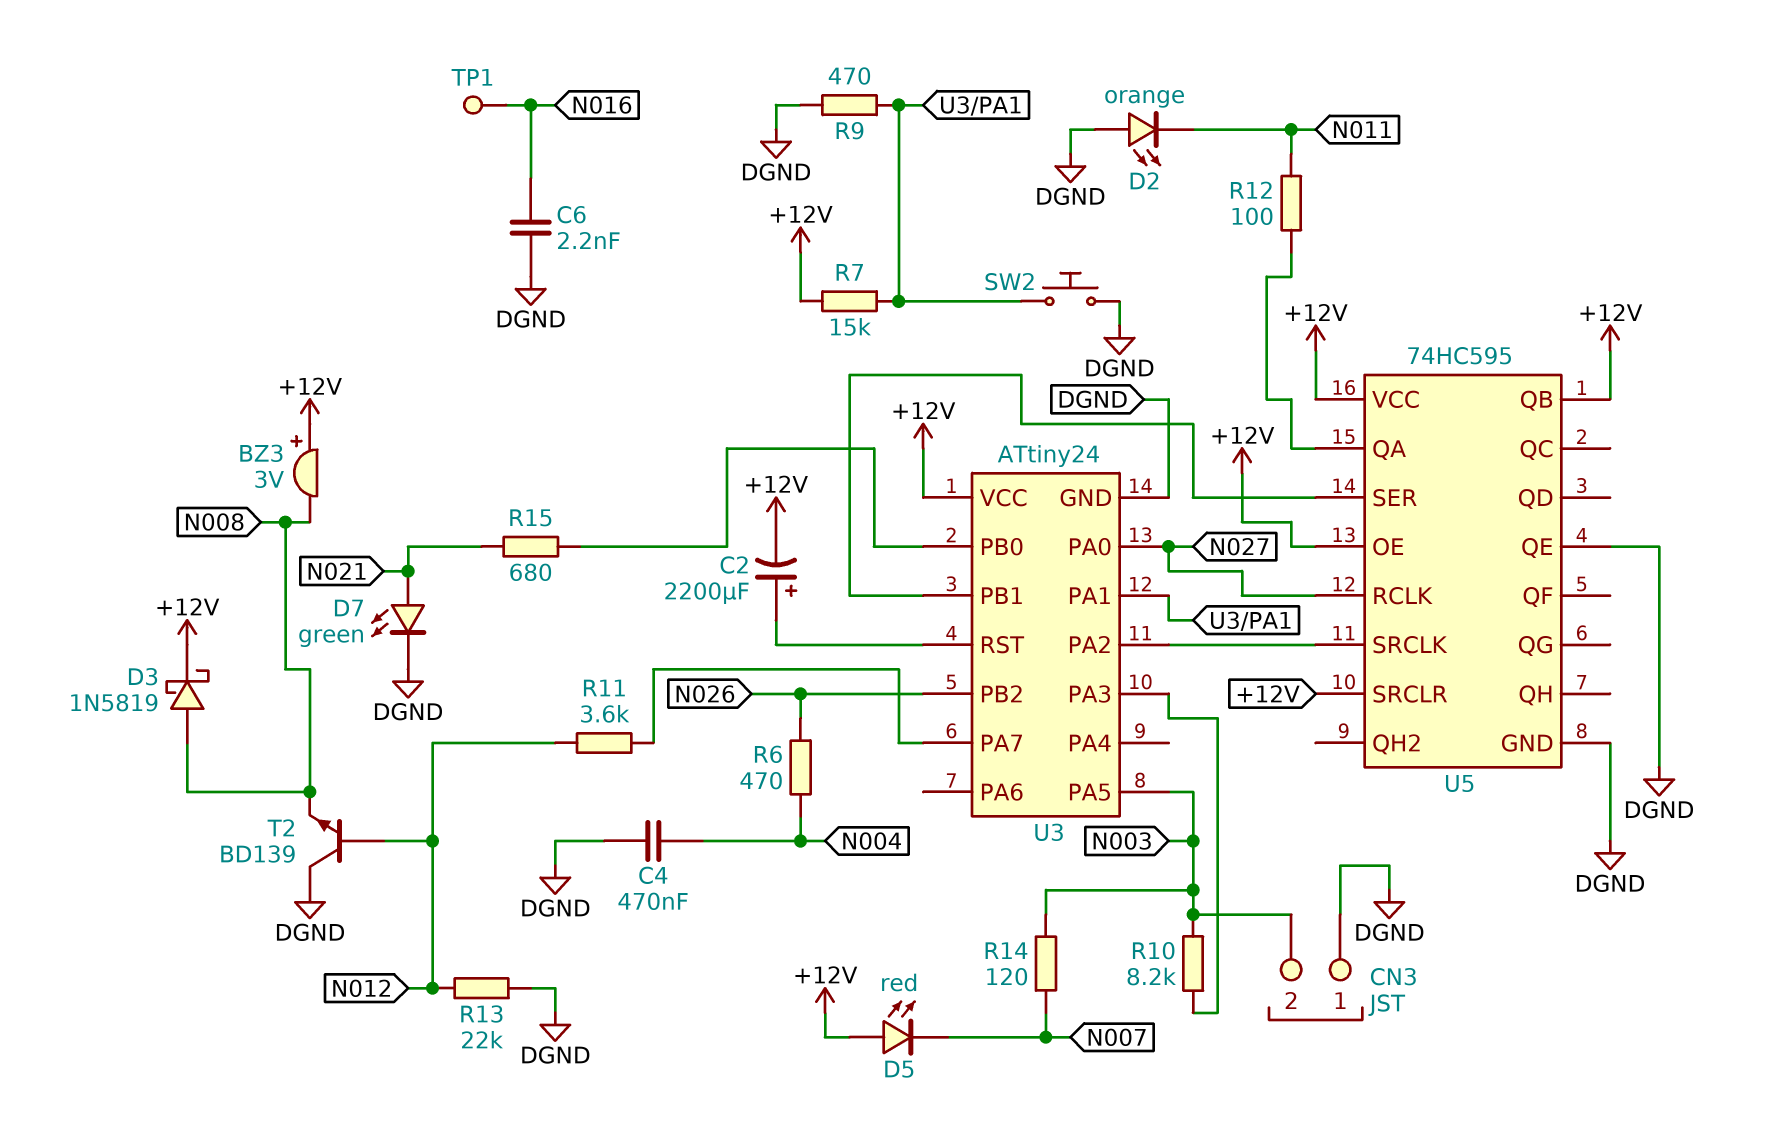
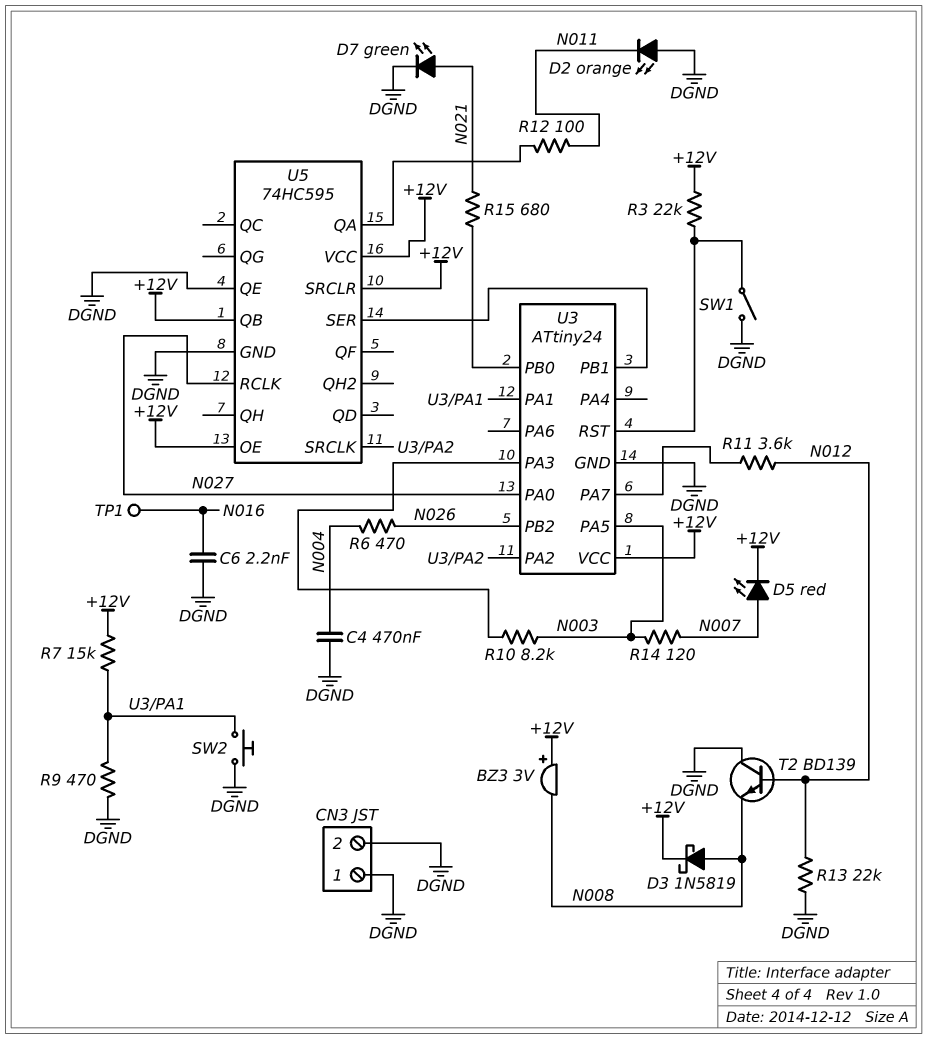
C2: 2200uF (plus U3/RST, minus +12V) -> none
CN3 pin 2: N003 -> DGND
D5: LED red (A +12V, K N007) -> LED red (A N007, K +12V)
R3: none -> 22k (+12V, U3/RST)
SW1: none -> switch (DGND, U3/RST)

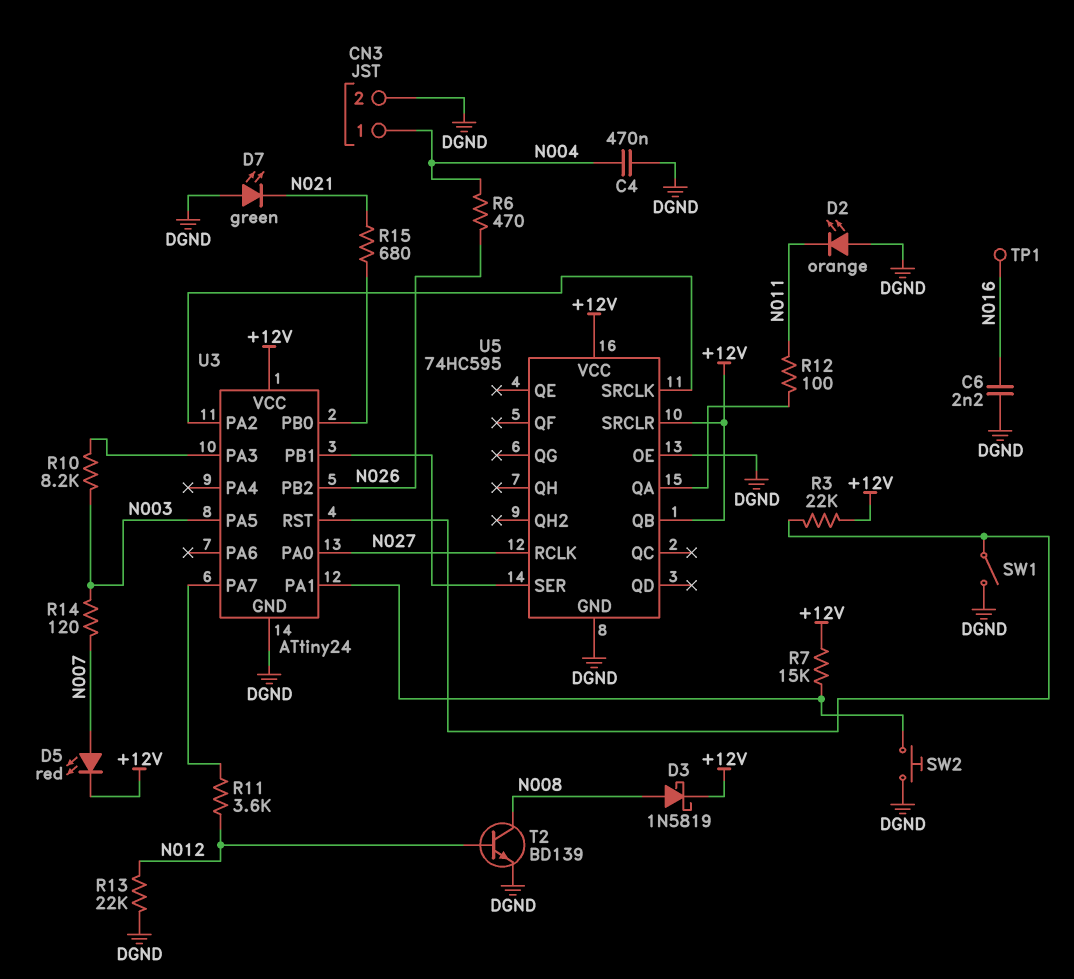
BZ3: buzzer 3V (plus +12V, minus N008) -> none
CN3 pin 1: DGND -> N004
D7: LED green (A N021, K DGND) -> LED green (A DGND, K N021)
R9: 470 (DGND, U3/PA1) -> none
T2: NPN BD139 (B N012, C DGND, E N008) -> NPN BD139 (B N012, C N008, E DGND)
U5 pin OE: +12V -> DGND
U5 pin QE: DGND -> none

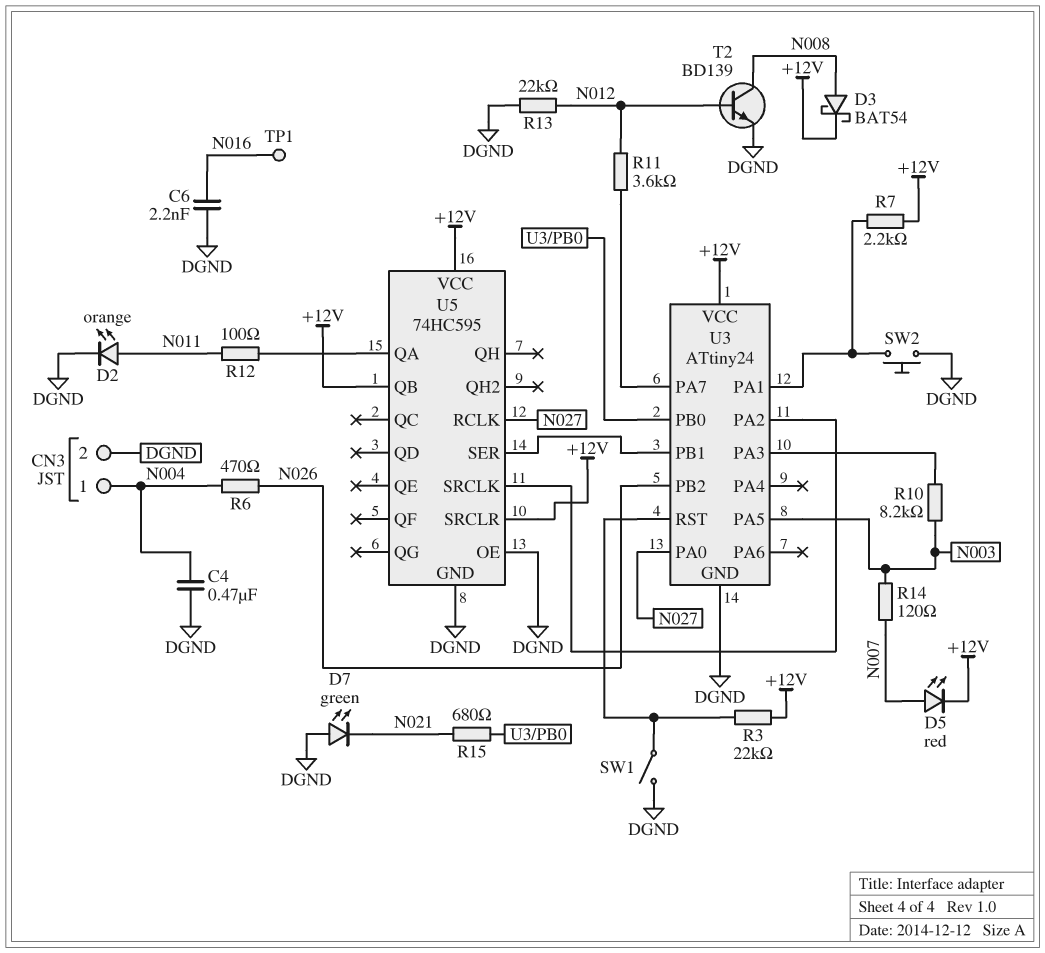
D2: LED orange (A DGND, K N011) -> LED orange (A N011, K DGND)
D3: schottky 1N5819 (A N008, K +12V) -> schottky BAT54 (A N008, K +12V)
R7: 15k (+12V, U3/PA1) -> 2.2k (+12V, U3/PA1)

